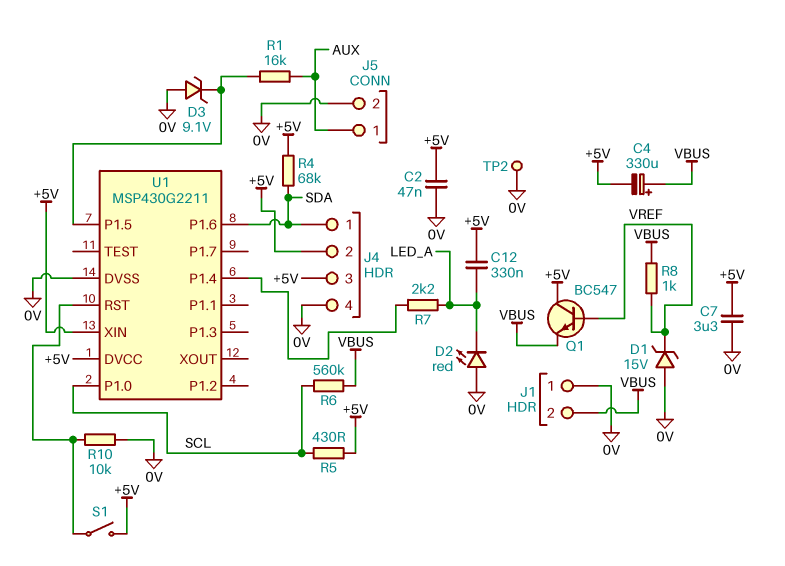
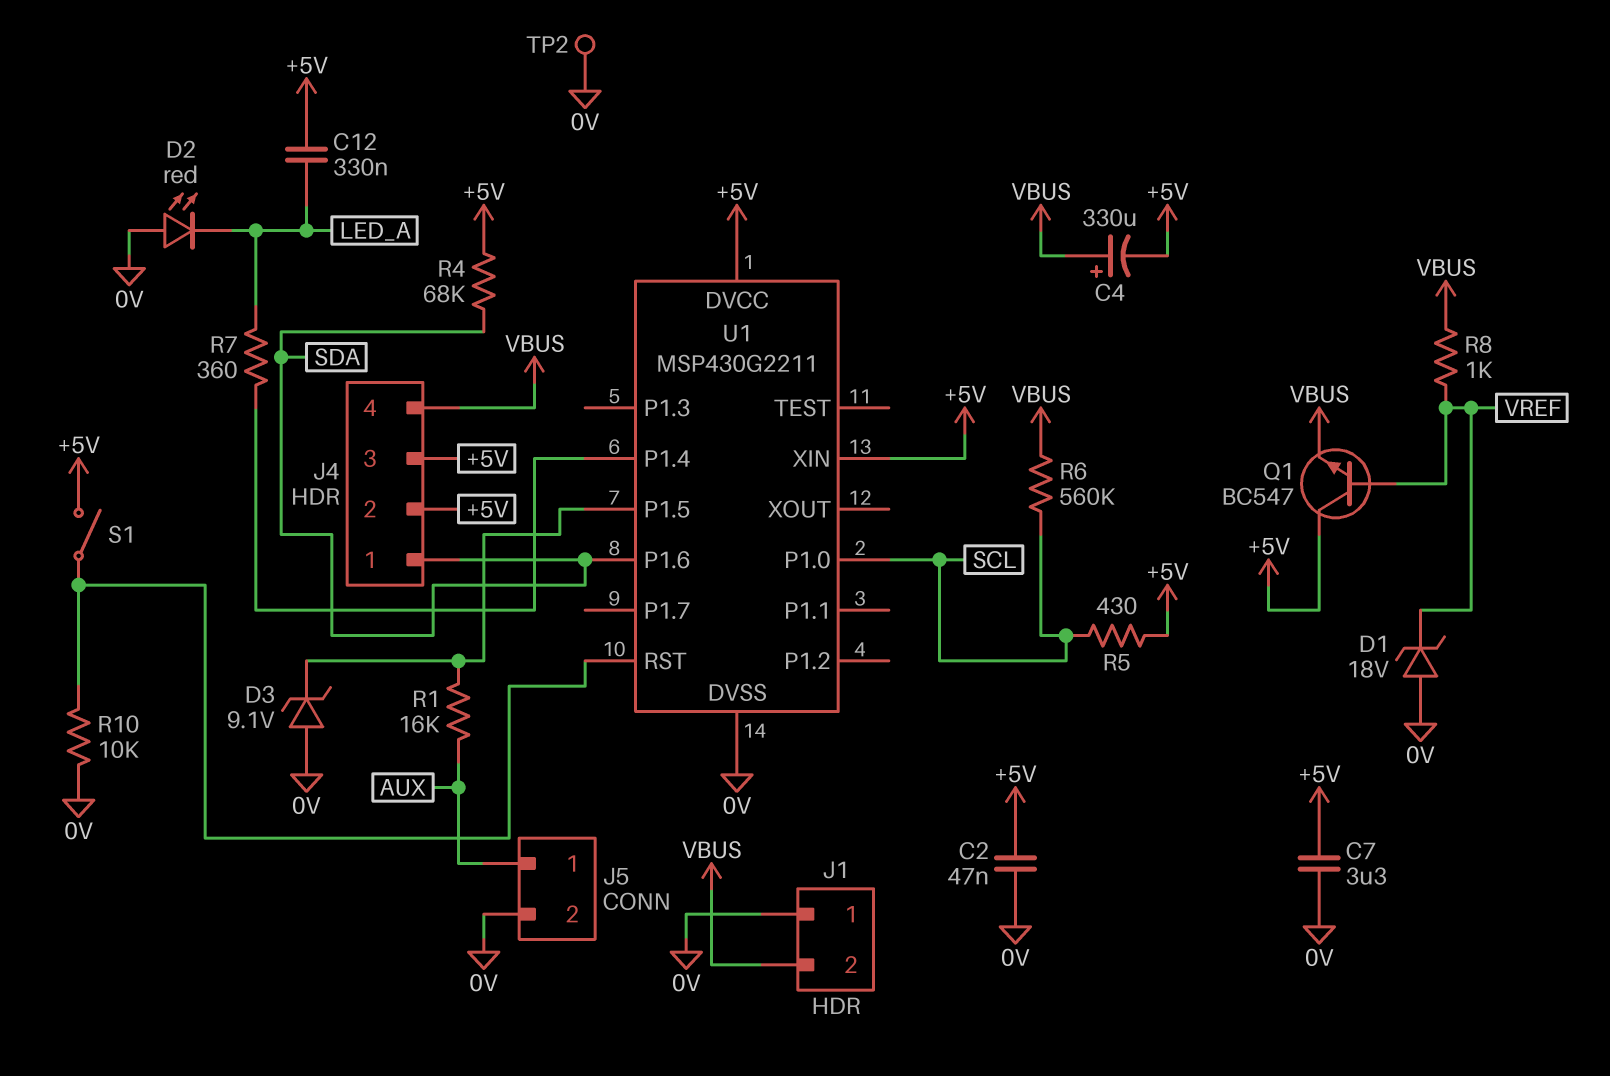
D1: zener 15V (A 0V, K VREF) -> zener 18V (A 0V, K VREF)
J4 pin 4: 0V -> VBUS
R7: 2.2k (LED_A, U1/P1.4) -> 360 (LED_A, U1/P1.4)

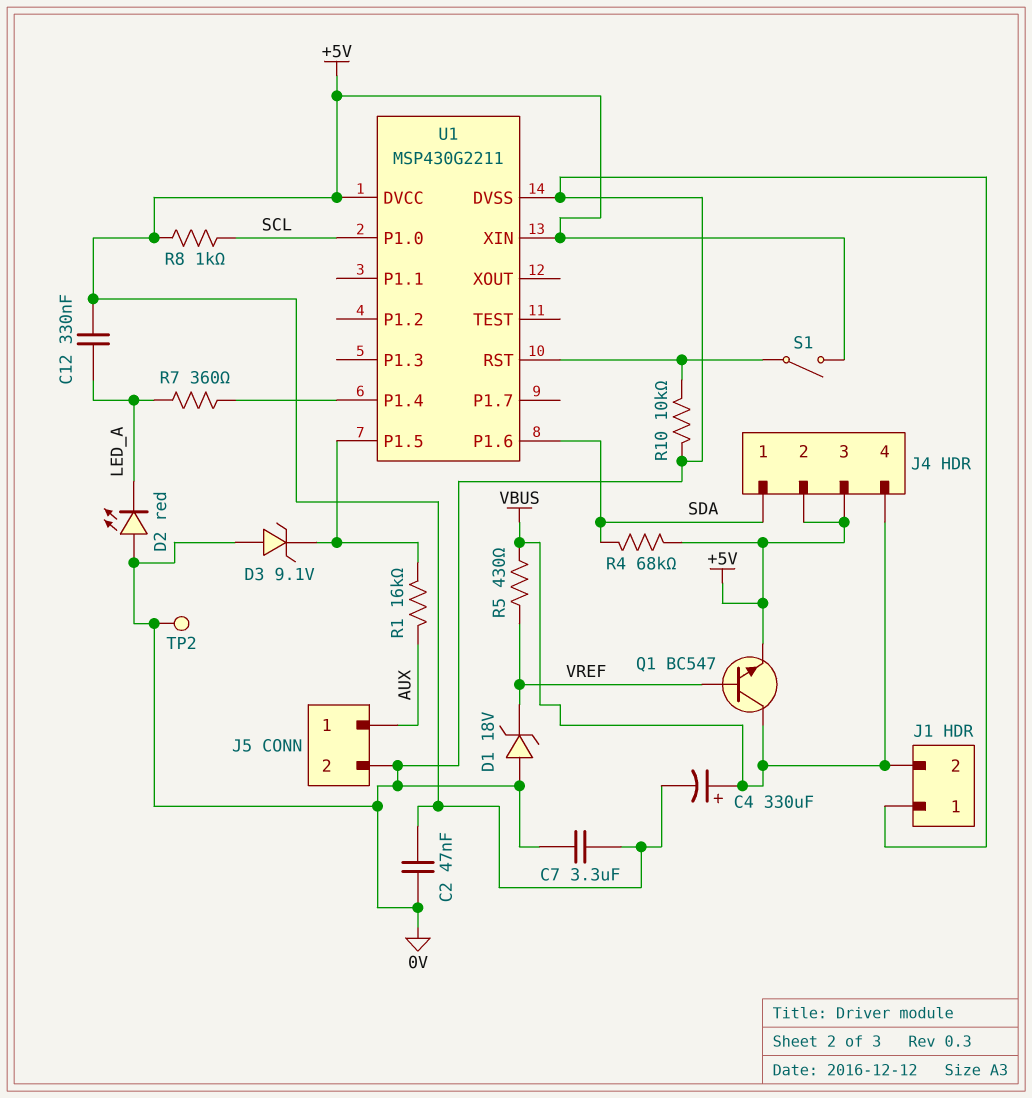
Q1: NPN BC547 (B VREF, C +5V, E VBUS) -> NPN BC547 (B VREF, C VBUS, E +5V)
R5: 430 (+5V, SCL) -> 430 (VBUS, VREF)
R6: 560k (SCL, VBUS) -> none
R8: 1k (VBUS, VREF) -> 1k (+5V, SCL)

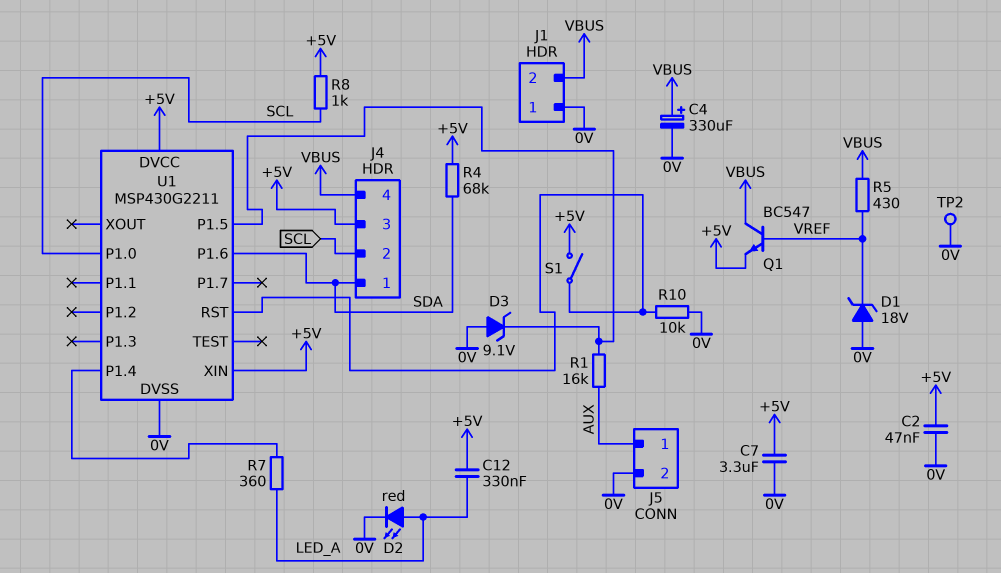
C4: 330uF (plus VBUS, minus +5V) -> 330uF (plus VBUS, minus 0V)
D2: LED red (A 0V, K LED_A) -> LED red (A LED_A, K 0V)
J4 pin 2: +5V -> SCL

